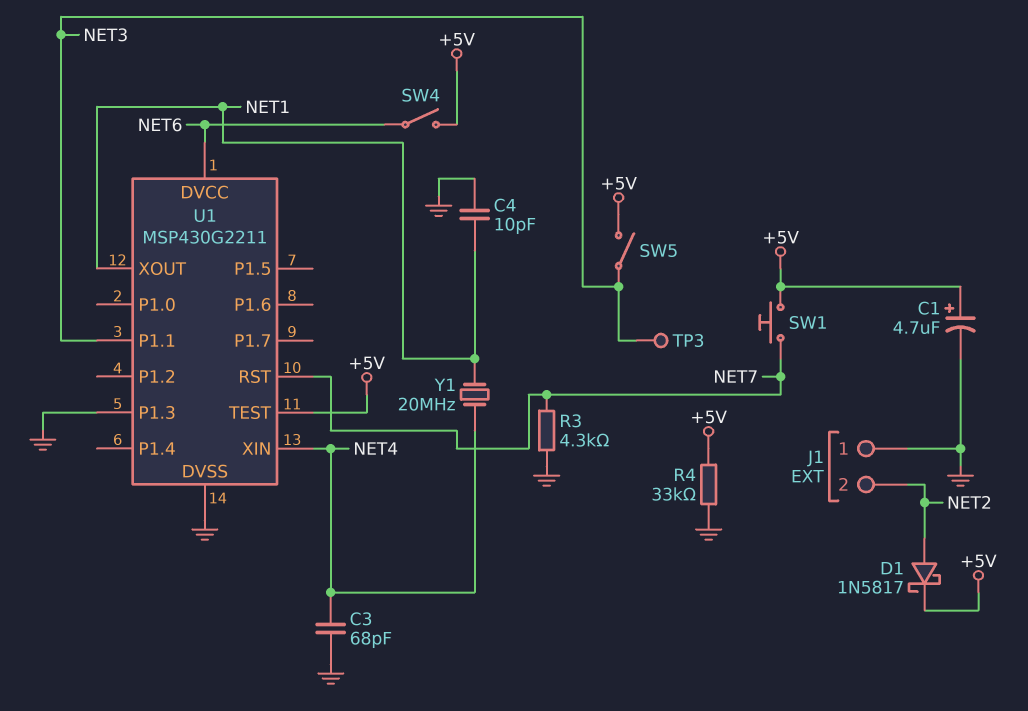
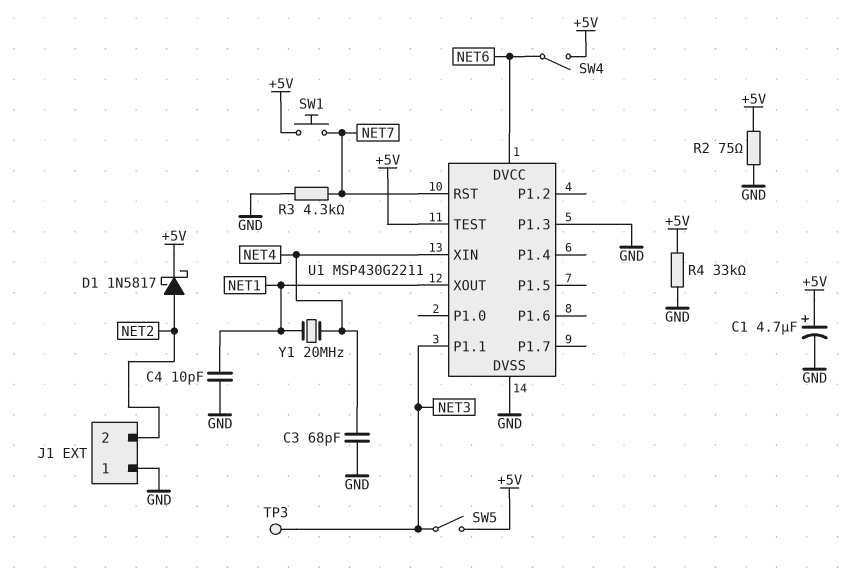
R2: none -> 75 (+5V, GND)

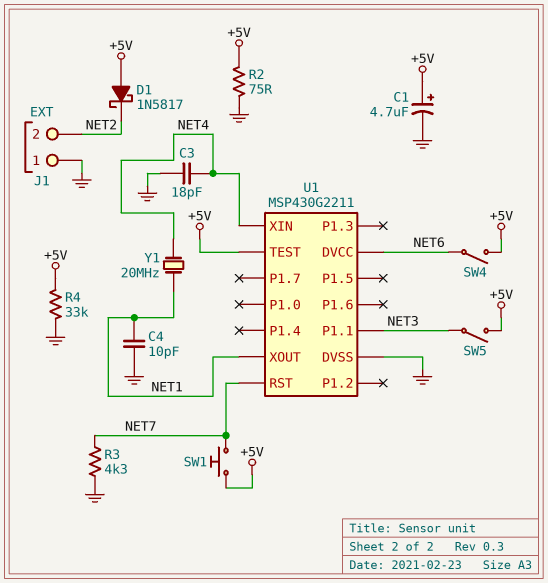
C3: 68pF (GND, NET4) -> 18pF (GND, NET4)
D1: schottky 1N5817 (A NET2, K +5V) -> schottky 1N5817 (A +5V, K NET2)
TP3: test point (NET3) -> none
U1 pin P1.3: GND -> none

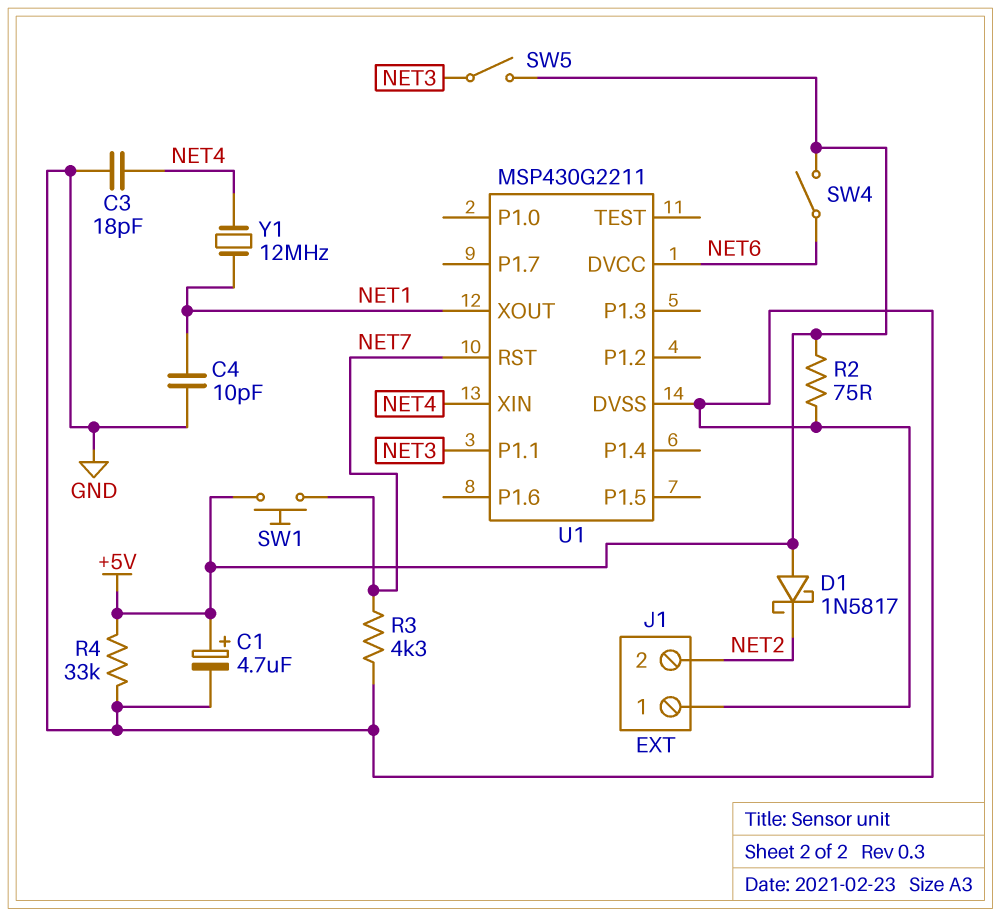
U1 pin TEST: +5V -> none
Y1: 20MHz (NET1, NET4) -> 12MHz (NET1, NET4)

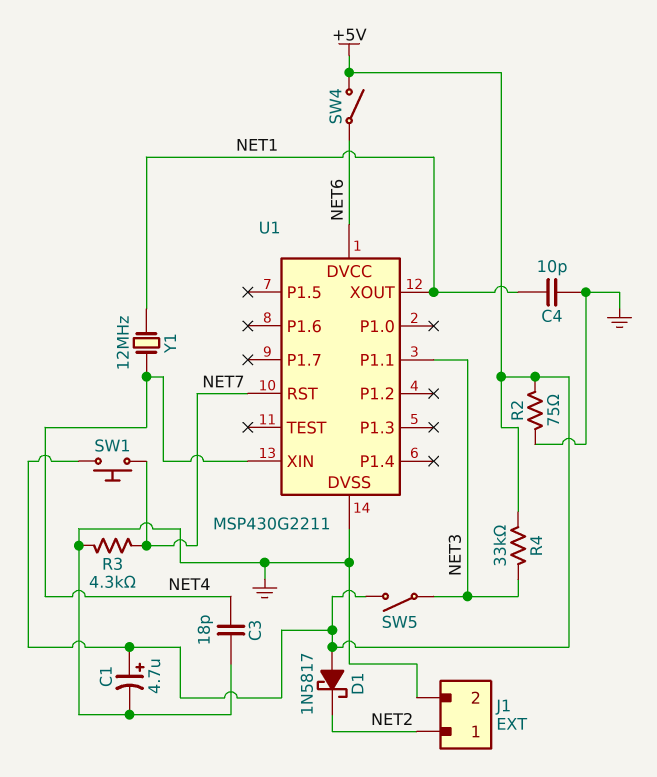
J1 pin 1: GND -> NET2
J1 pin 2: NET2 -> GND
R4: 33k (+5V, GND) -> 33k (+5V, NET3)

